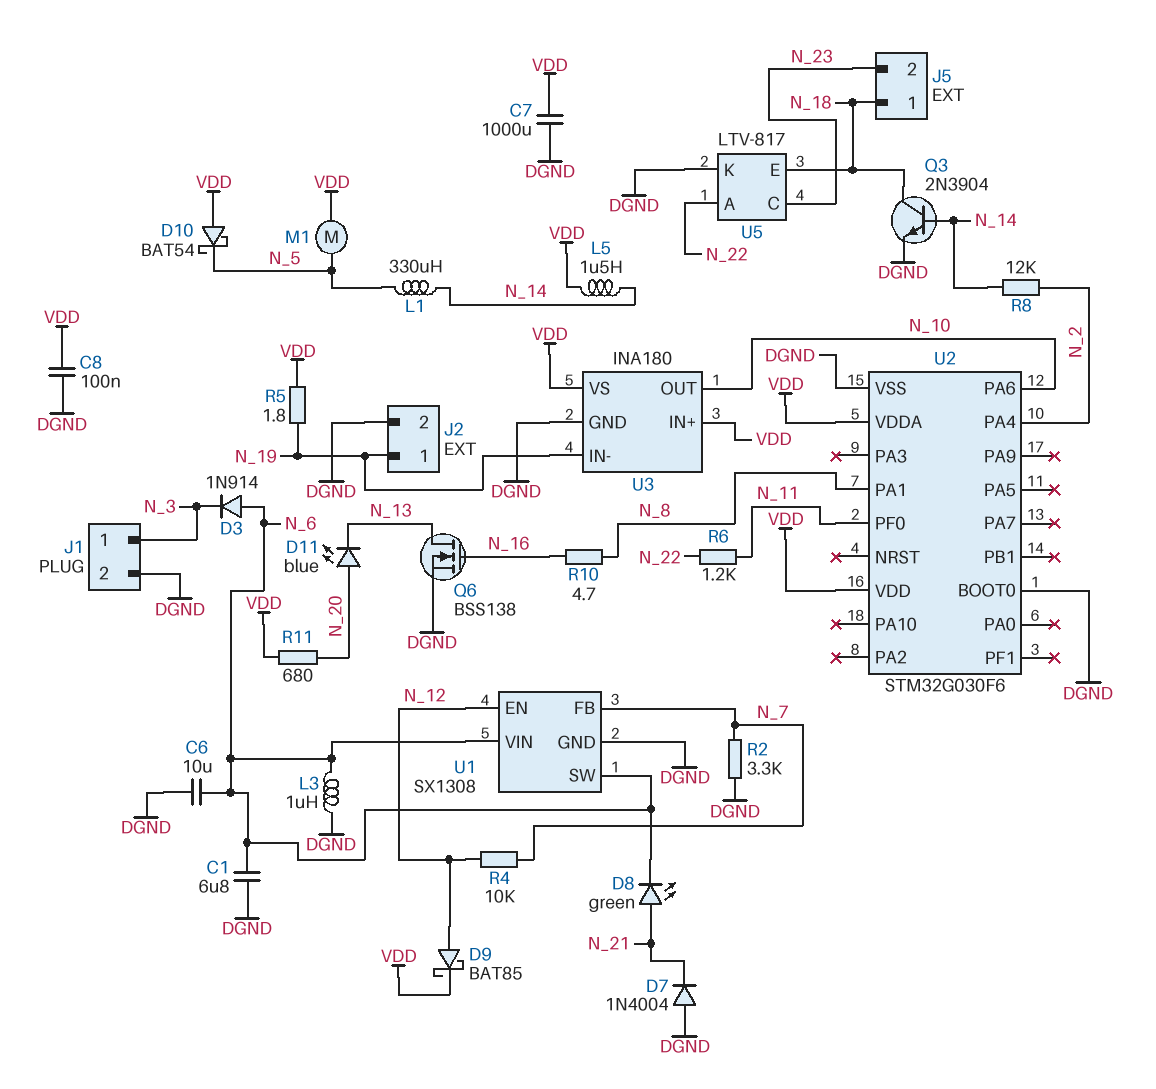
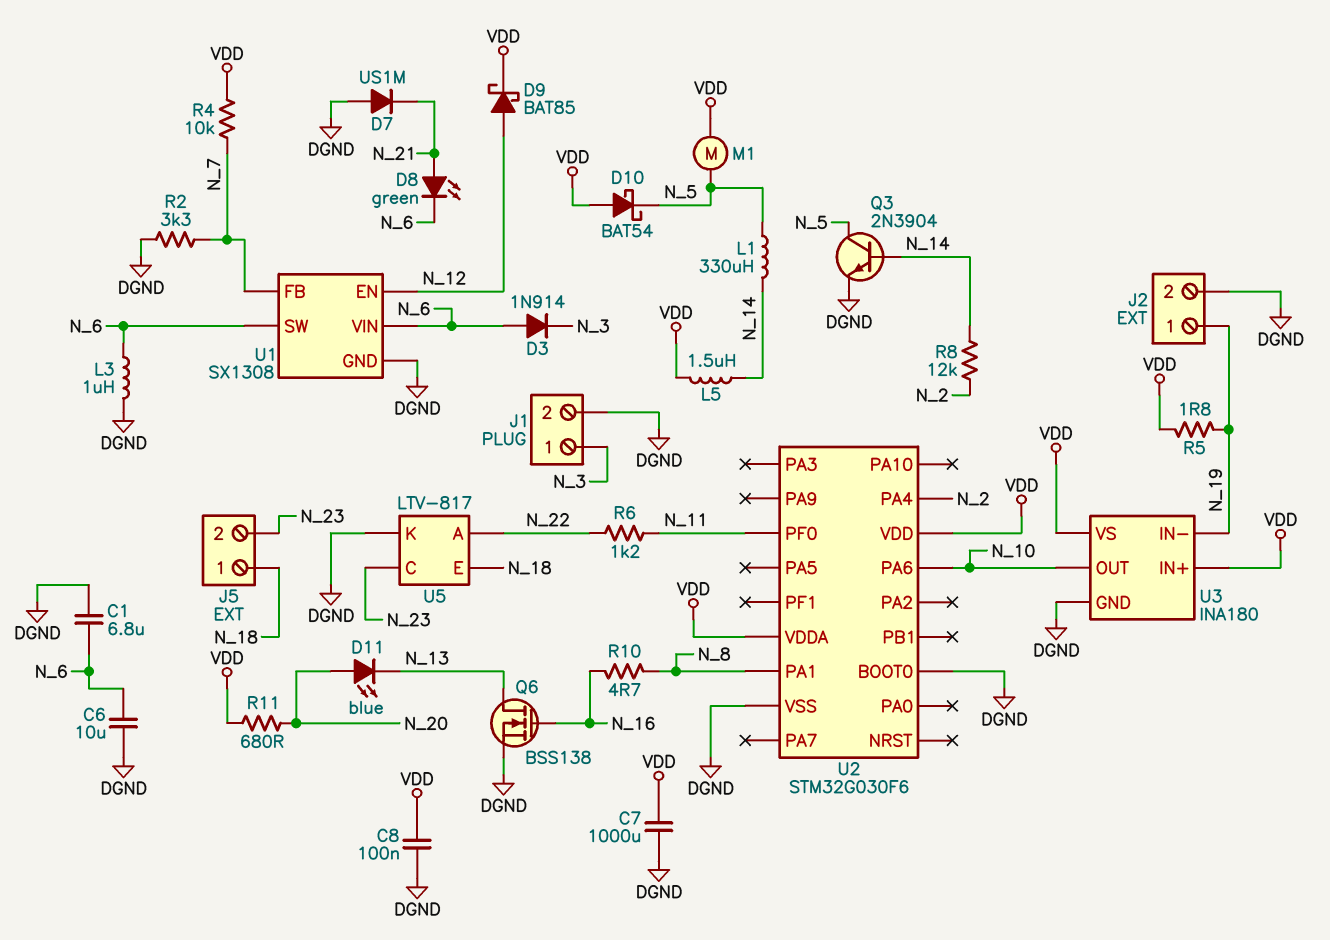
D7: diode 1N4004 (A DGND, K N_21) -> diode US1M (A DGND, K N_21)
Q3: NPN 2N3904 (B N_14, C N_18, E DGND) -> NPN 2N3904 (B N_14, C N_5, E DGND)
R4: 10k (N_7, N_12) -> 10k (N_7, VDD)

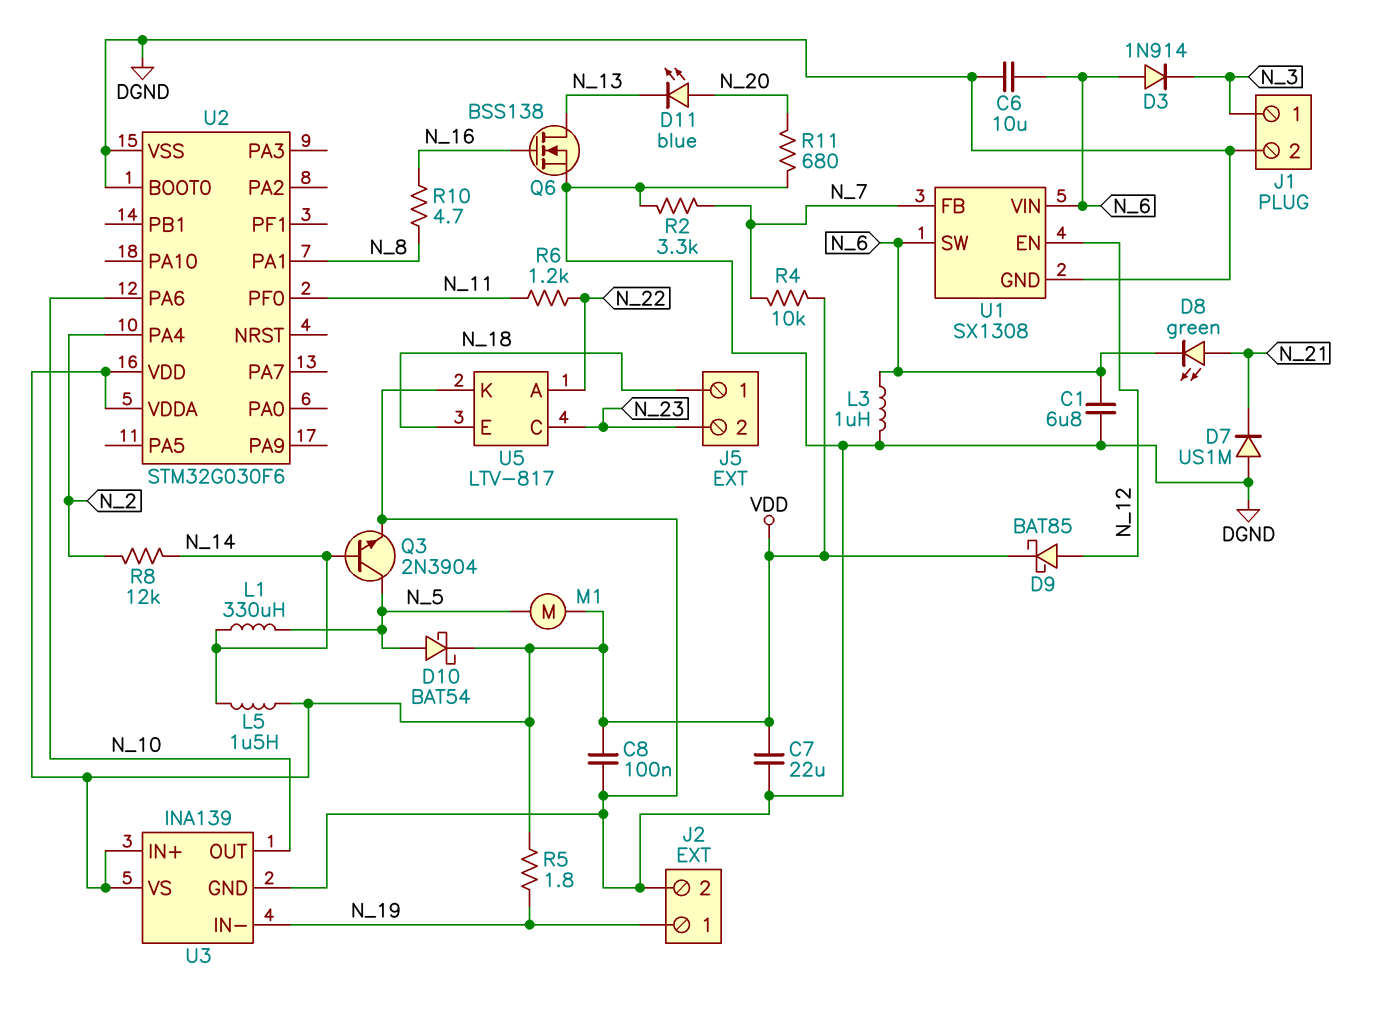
C7: 1000uF (DGND, VDD) -> 22uF (DGND, VDD)
D10: schottky BAT54 (A VDD, K N_5) -> schottky BAT54 (A N_5, K VDD)
R11: 680 (N_20, VDD) -> 680 (DGND, N_20)
U3: INA180 -> INA139

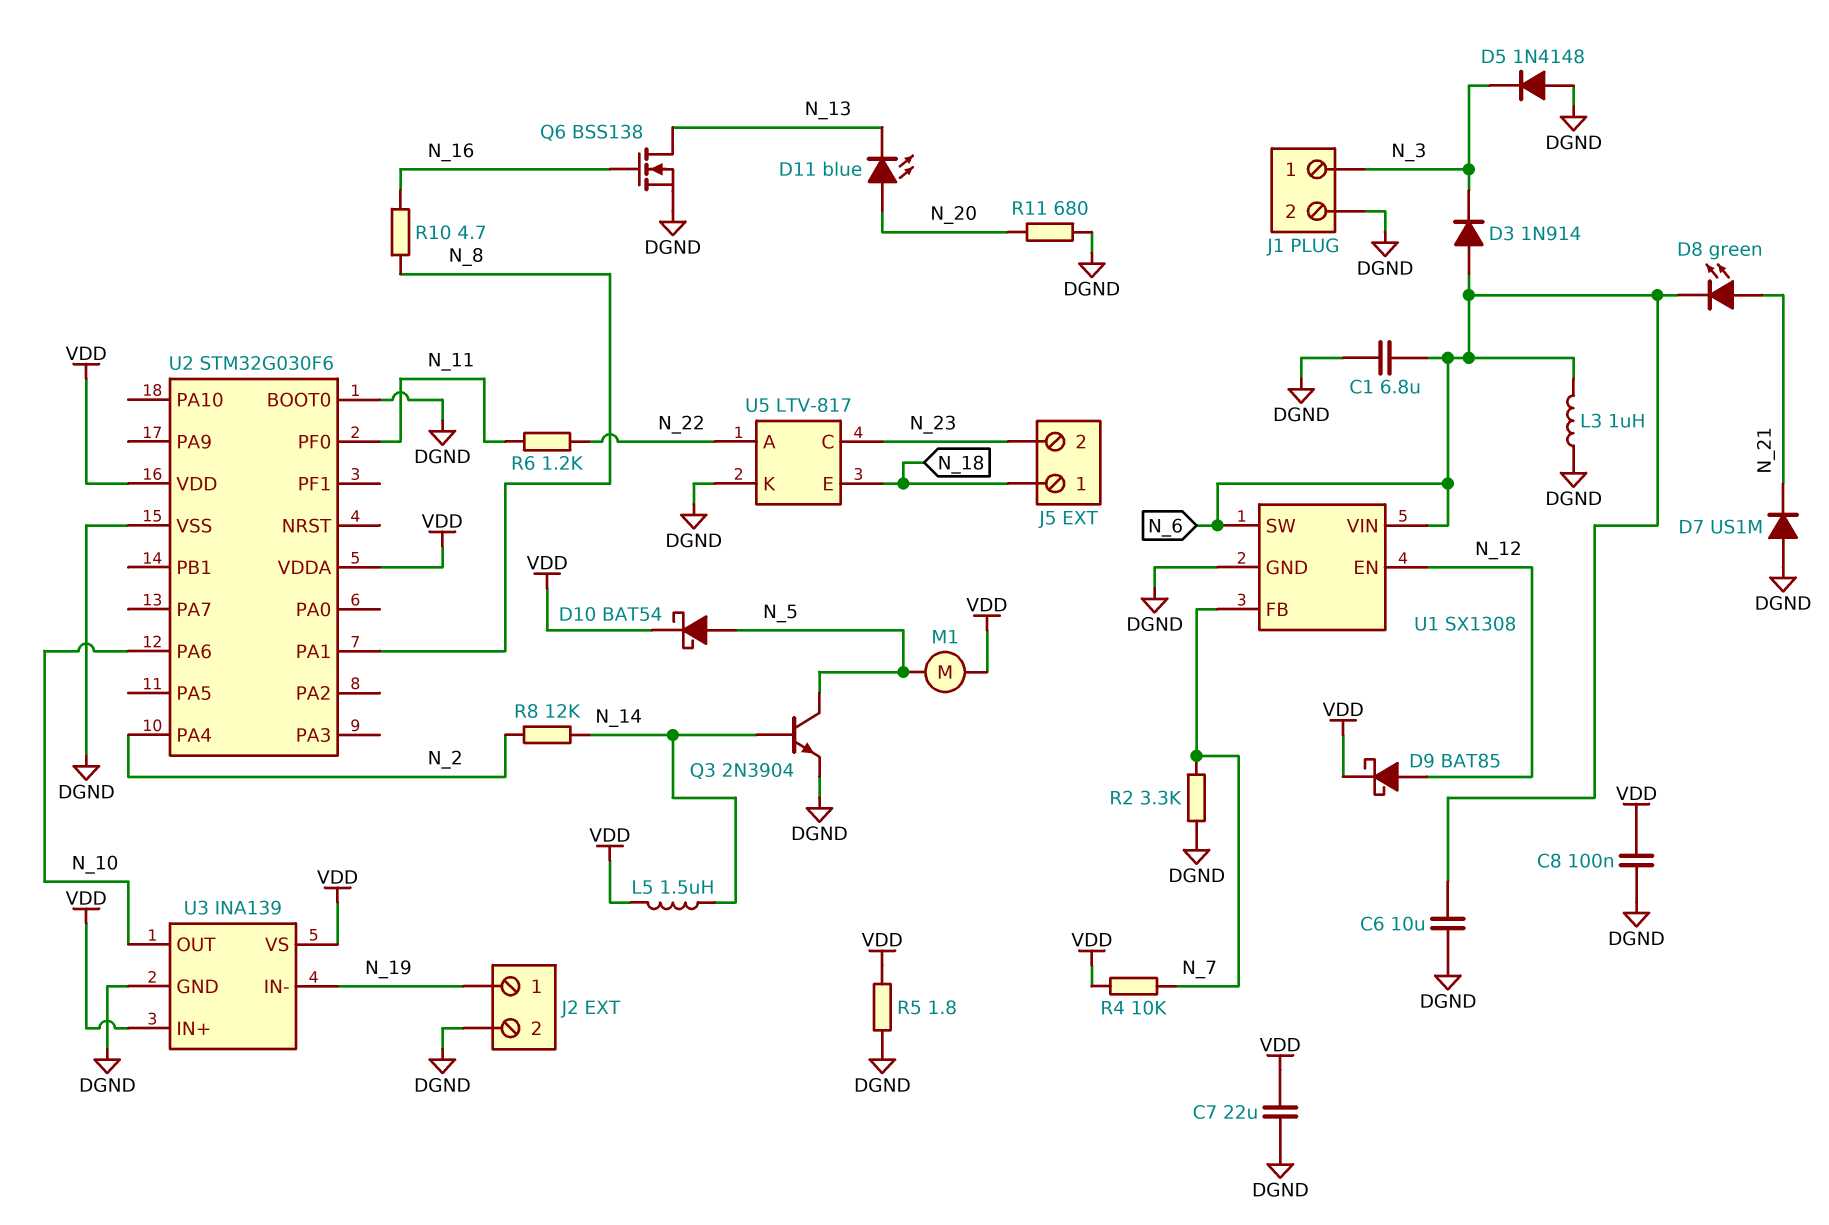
D5: none -> diode 1N4148 (A DGND, K N_3)
L1: 330uH (N_5, N_14) -> none
R5: 1.8 (N_19, VDD) -> 1.8 (DGND, VDD)

